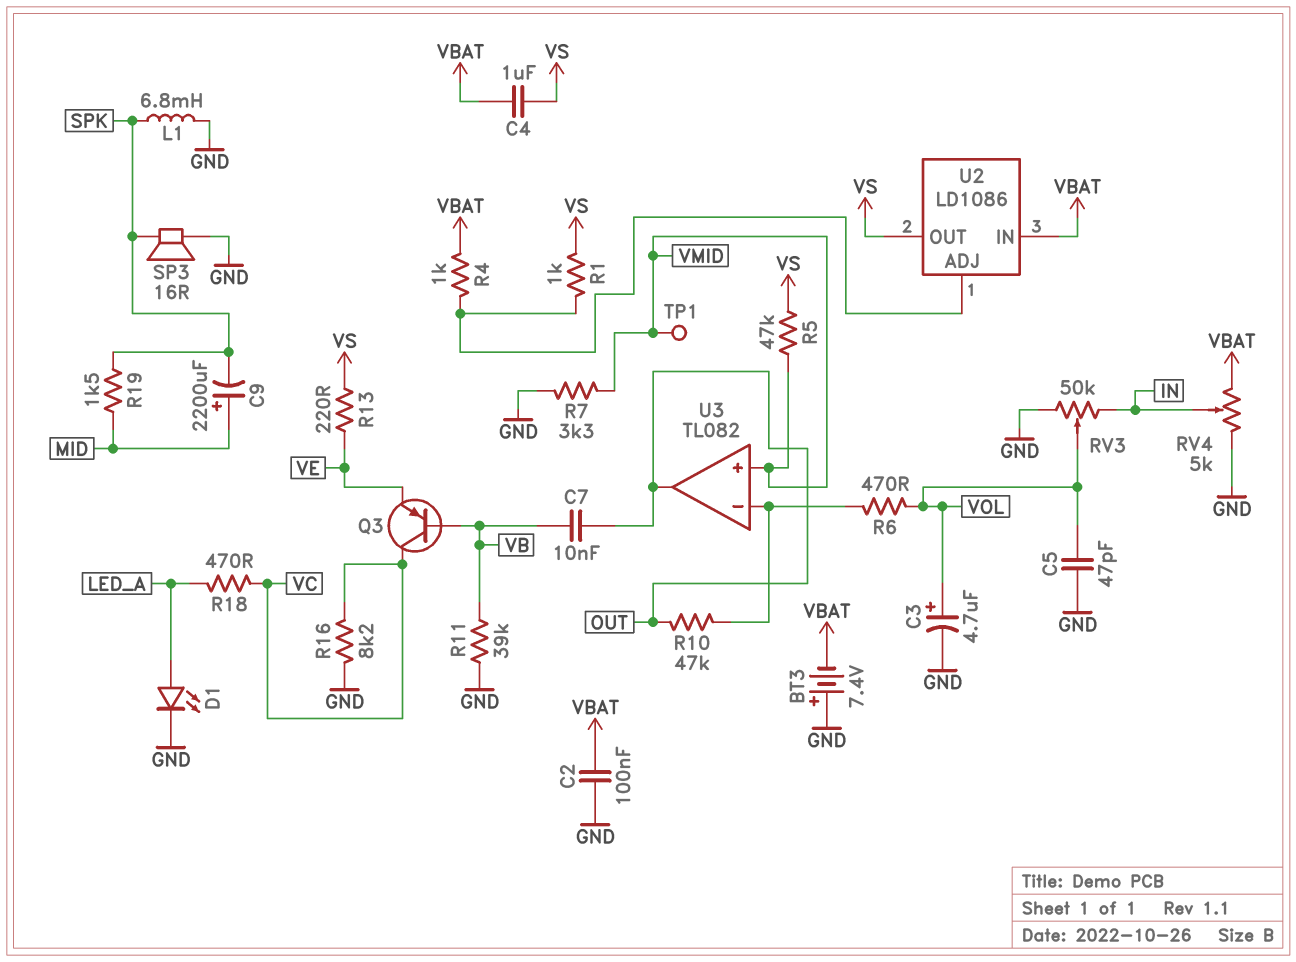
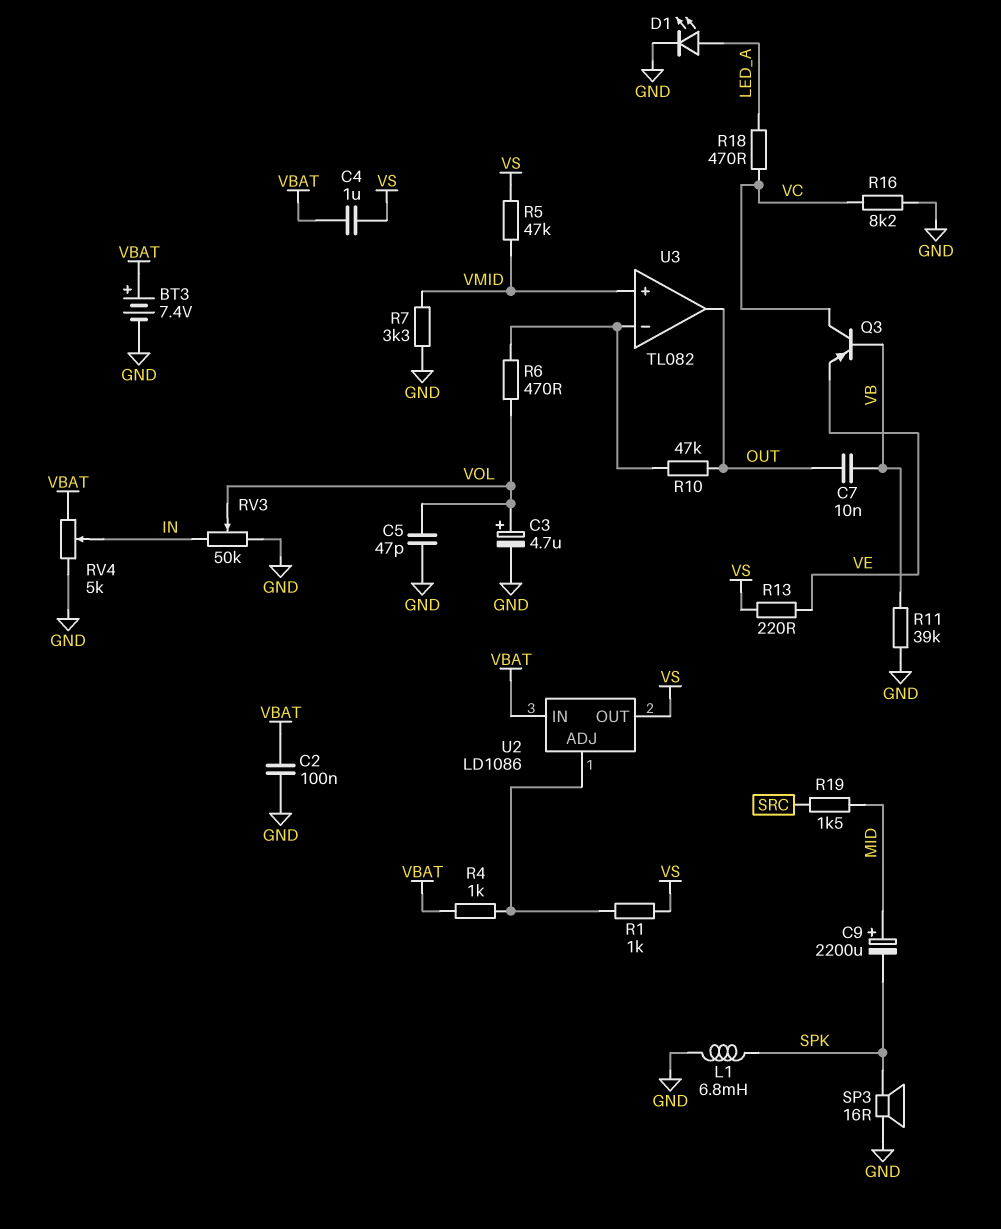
BT3: 7.4V (plus GND, minus VBAT) -> 7.4V (plus VBAT, minus GND)
R19: 1.5k (MID, SPK) -> 1.5k (MID, SRC)
TP1: test point (VMID) -> none

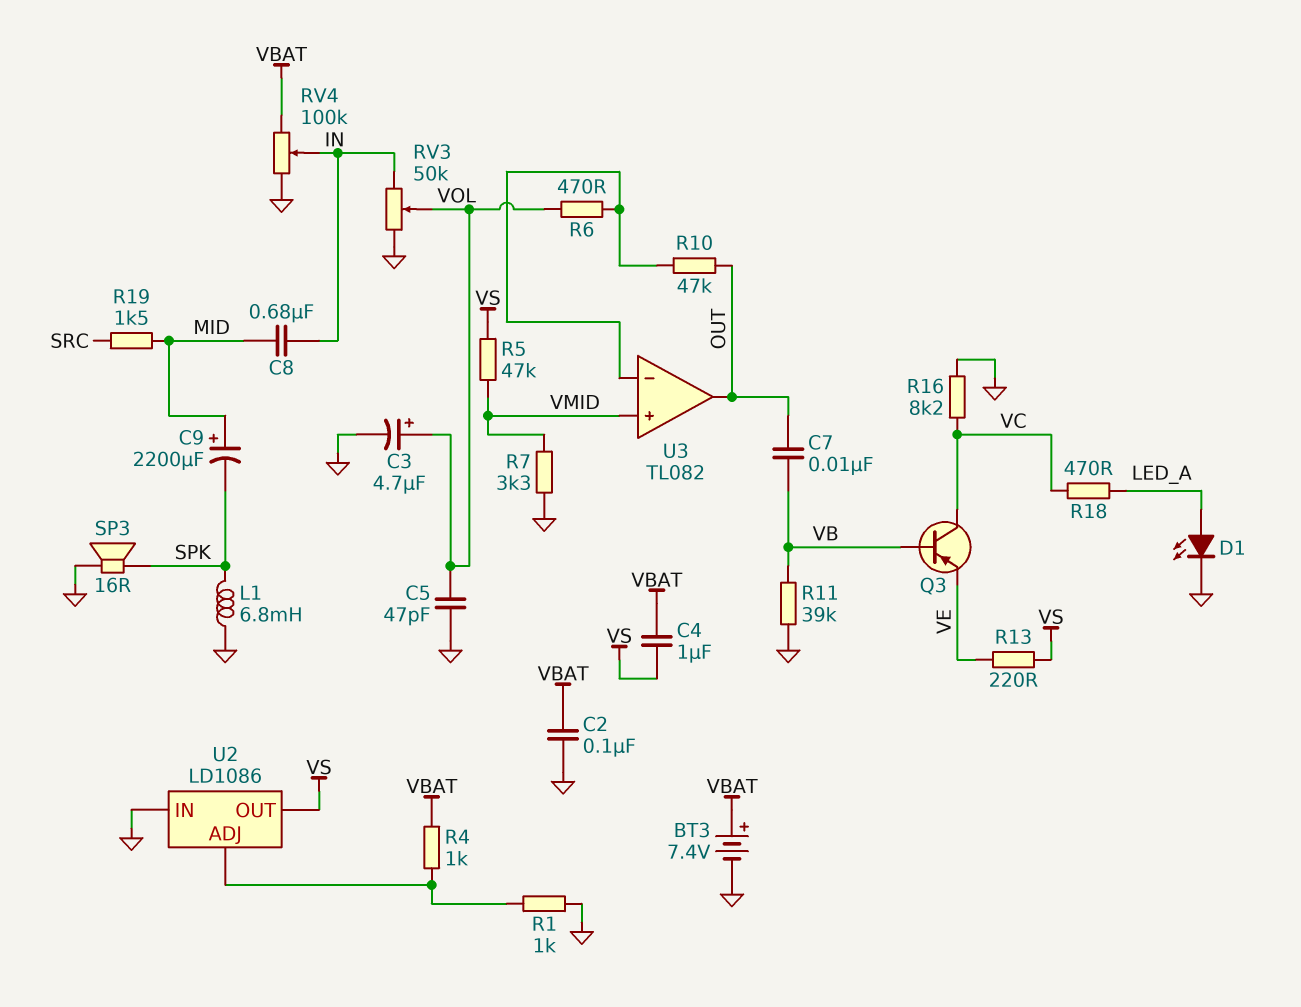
C8: none -> 680nF (IN, MID)
R1: 1k (U2/ADJ, VS) -> 1k (GND, U2/ADJ)
RV4: 5k (GND, VBAT, wiper IN) -> 100k (GND, VBAT, wiper IN)
U2 pin IN: VBAT -> GND

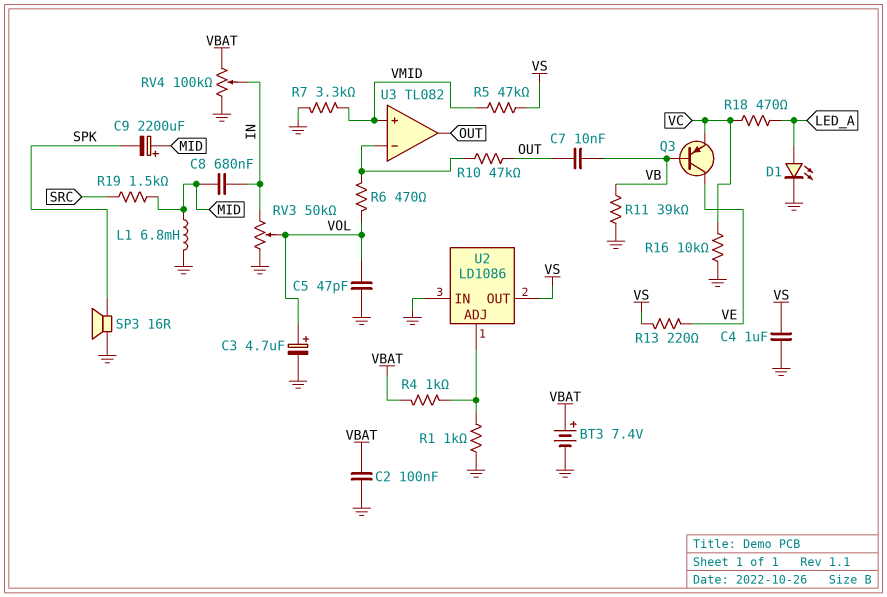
C4: 1uF (VBAT, VS) -> 1uF (GND, VS)
L1: 6.8mH (GND, SPK) -> 6.8mH (GND, MID)
Q3: PNP (B VB, C VC, E VE) -> PNP (B VB, C VE, E VC)
R16: 8.2k (GND, VC) -> 10k (GND, VC)

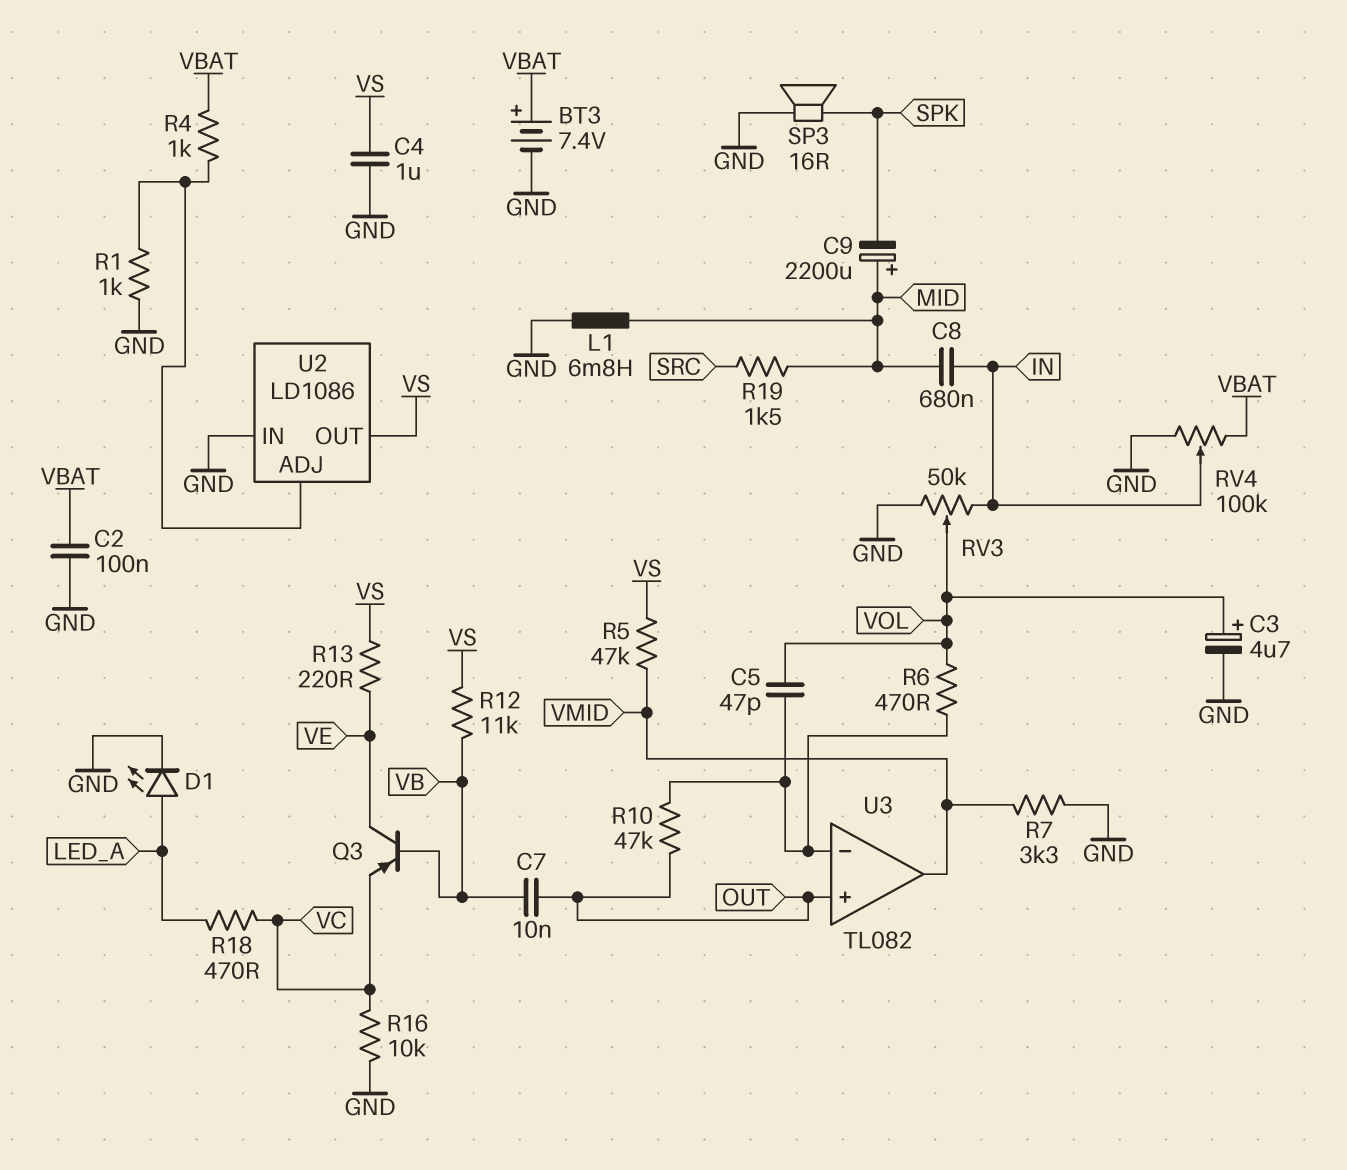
C5: 47pF (GND, VOL) -> 47pF (U3/in-, VOL)
R11: 39k (GND, VB) -> none
R12: none -> 11k (VB, VS)
U3 pin in+: VMID -> OUT
U3 pin out: OUT -> VMID

